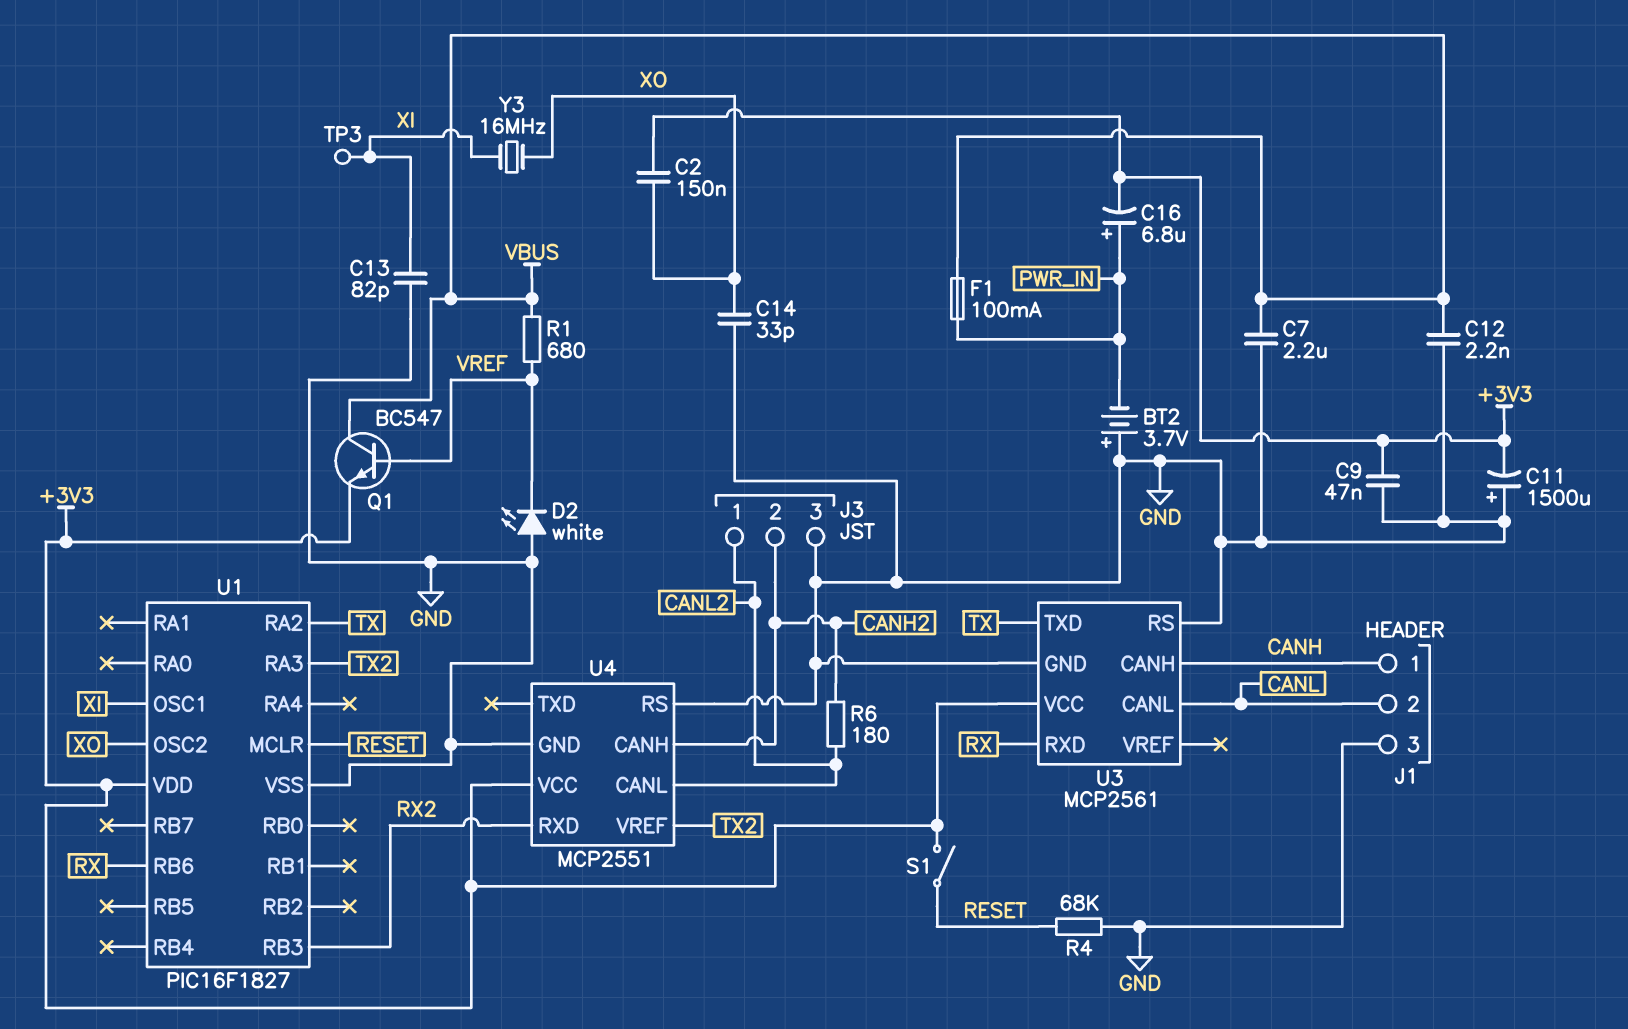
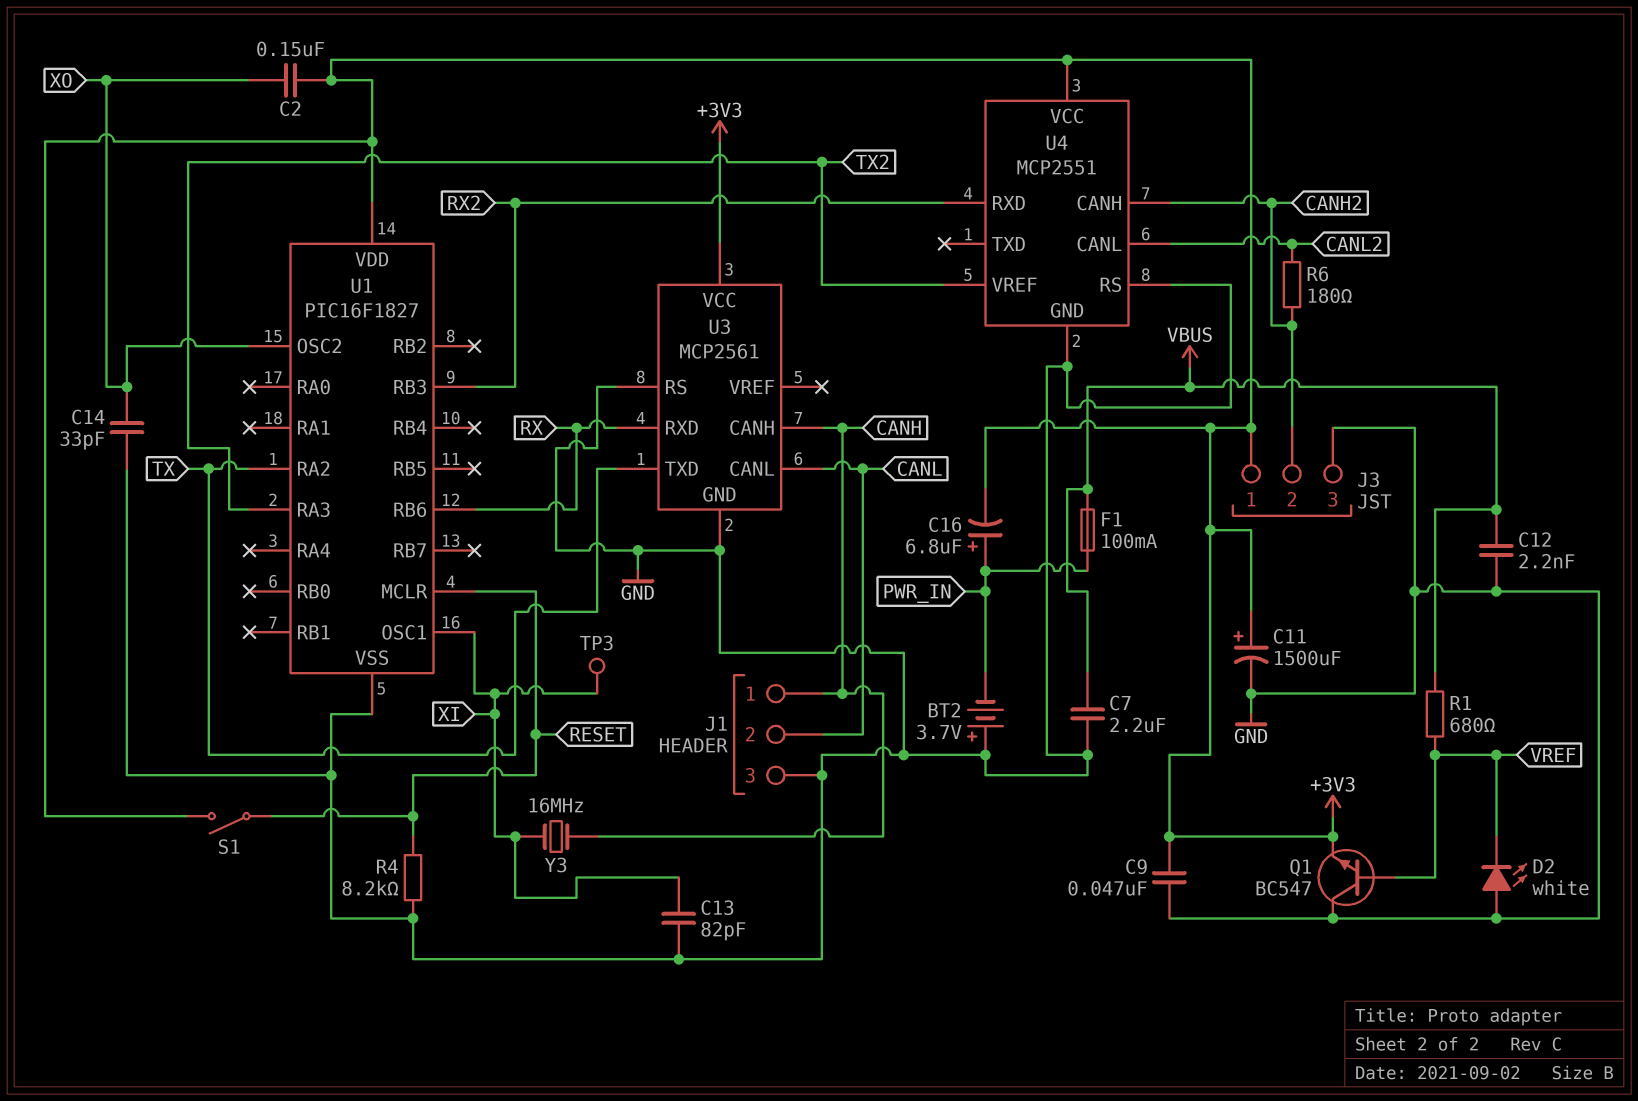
C11: 1500uF (plus GND, minus +3V3) -> 1500uF (plus +3V3, minus GND)
J3 pin 1: CANL2 -> +3V3
Q1: NPN BC547 (B VREF, C VBUS, E +3V3) -> NPN BC547 (B VREF, C GND, E +3V3)
R4: 68k (GND, RESET) -> 8.2k (GND, RESET)
Y3: 16MHz (XI, XO) -> 16MHz (CANH, XI)

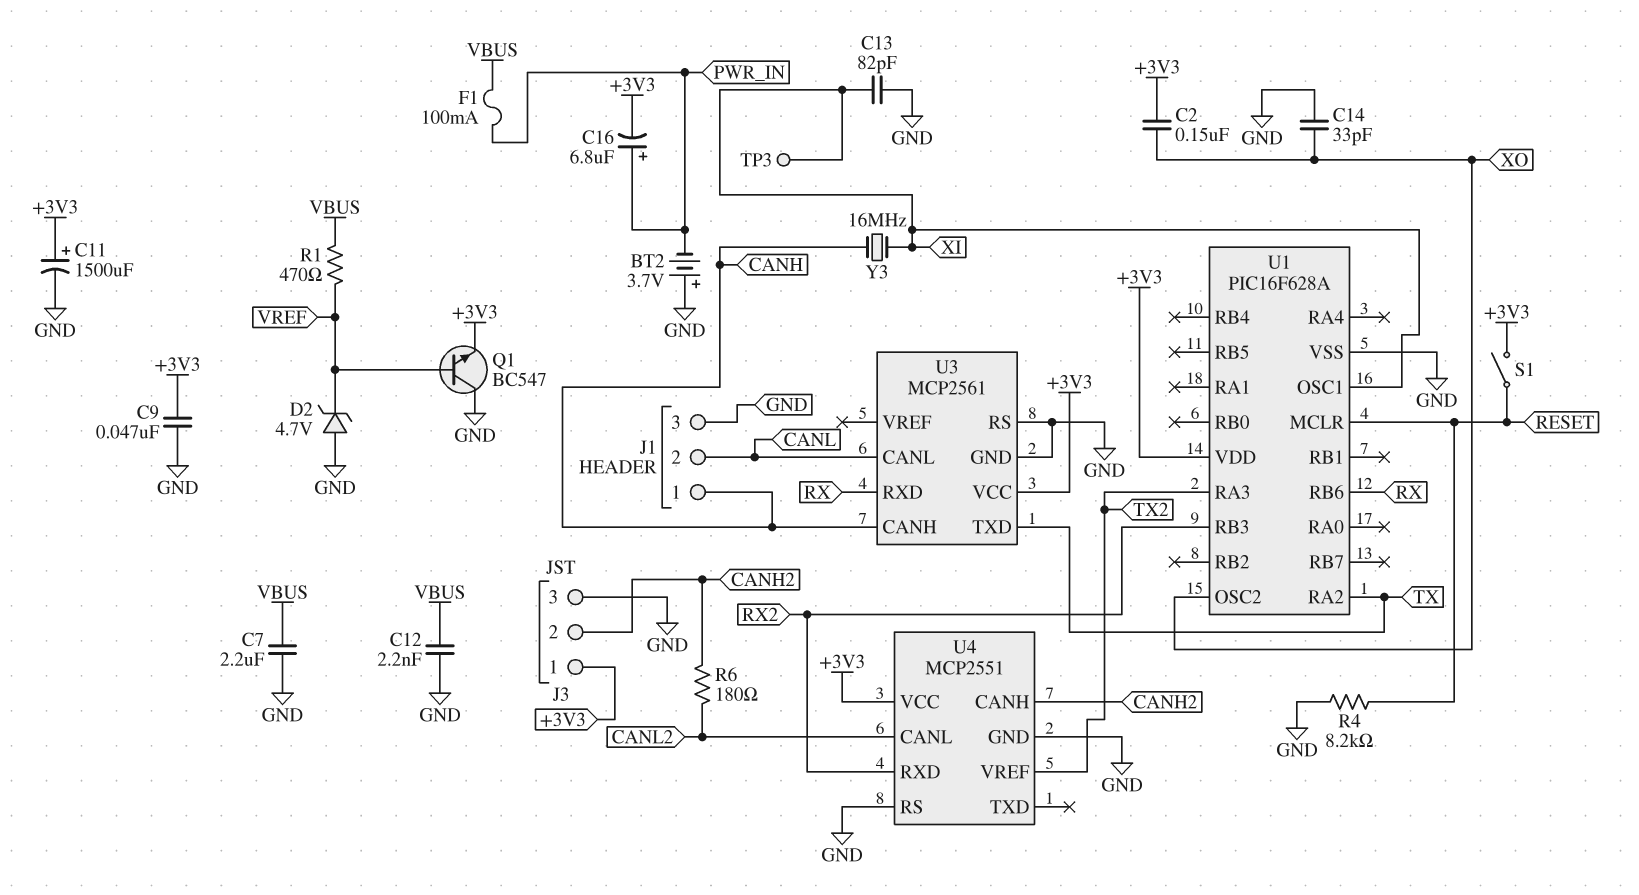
D2: LED white (A GND, K VREF) -> zener 4.7V (A GND, K VREF)
R1: 680 (VBUS, VREF) -> 470 (VBUS, VREF)
U1: PIC16F1827 -> PIC16F628A

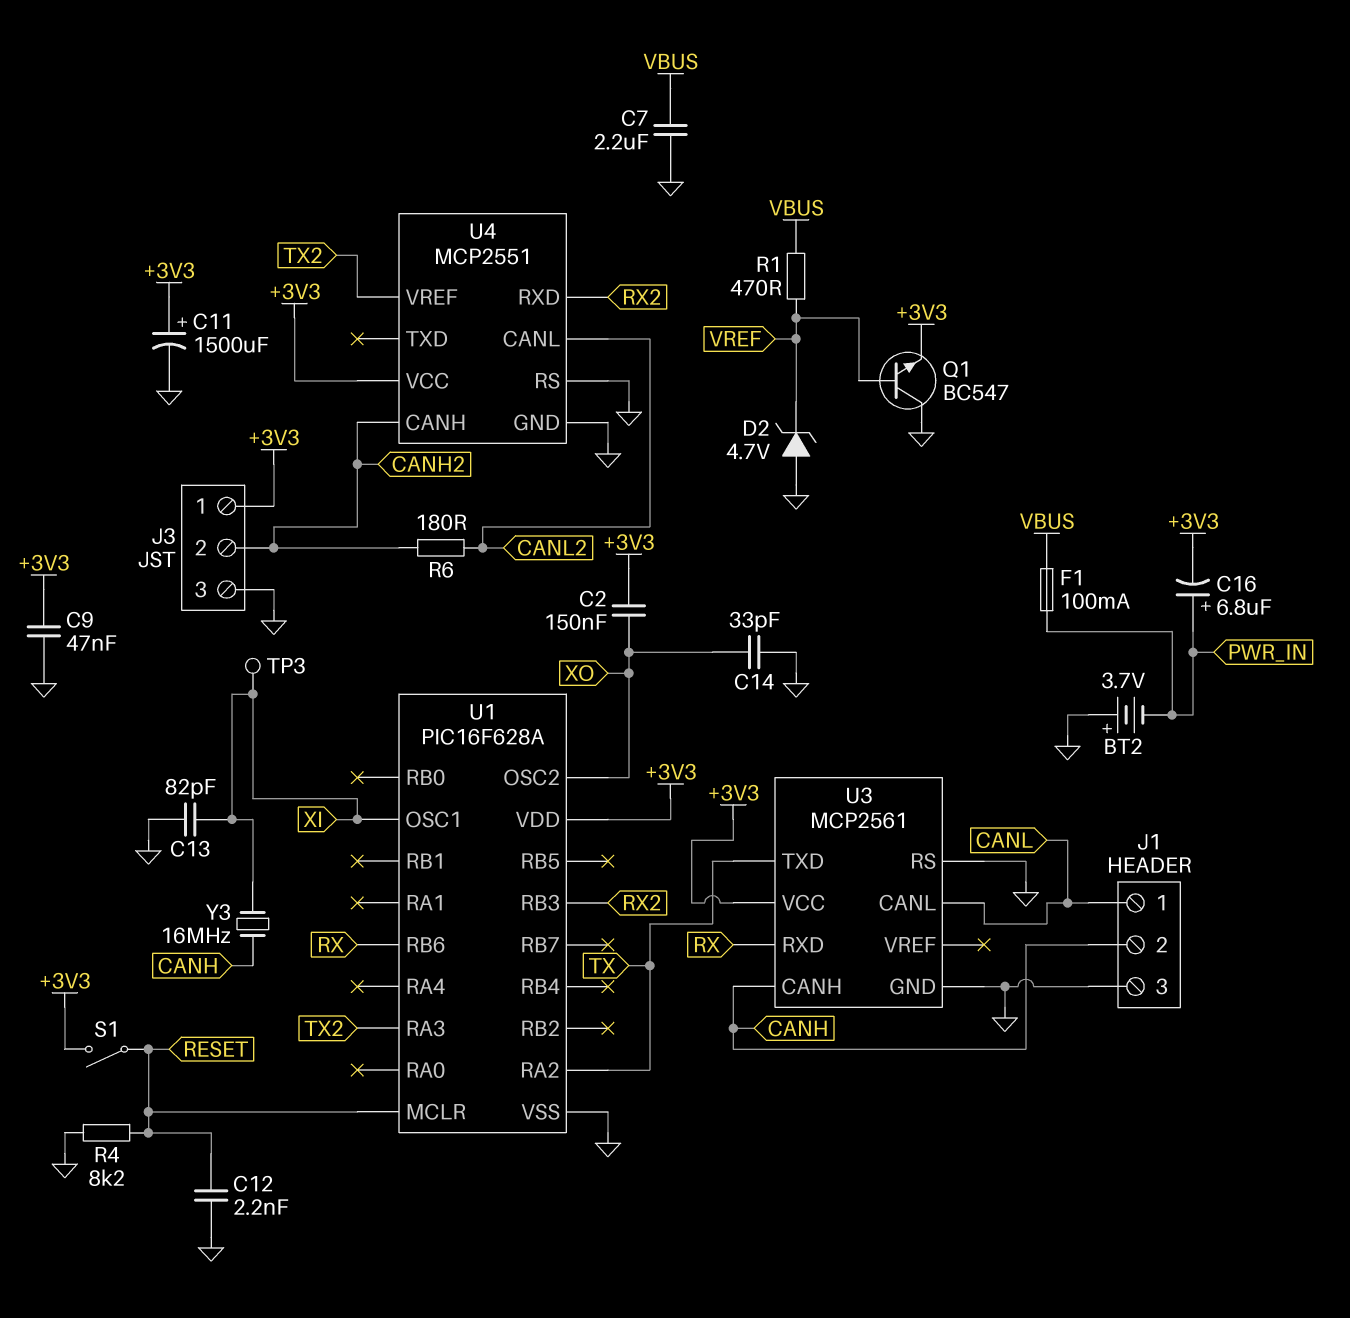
C12: 2.2nF (GND, VBUS) -> 2.2nF (GND, RESET)
J1 pin 1: CANH -> CANL
J1 pin 2: CANL -> CANH

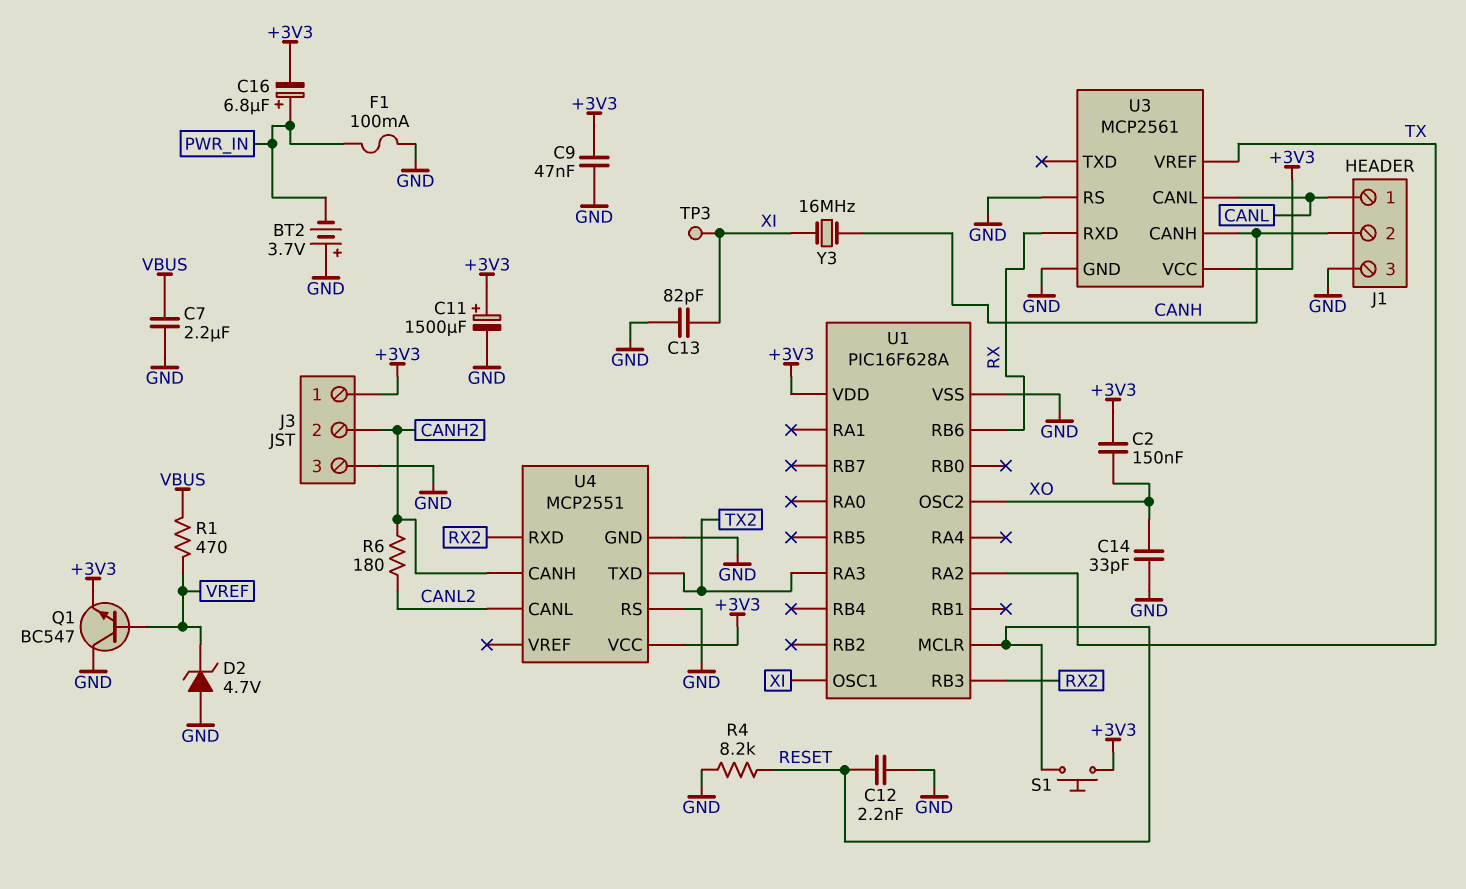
F1: 100mA (PWR_IN, VBUS) -> 100mA (GND, PWR_IN)
S1: switch (+3V3, RESET) -> button (+3V3, RESET)
U3 pin TXD: TX -> none
U3 pin VREF: none -> TX
U4 pin TXD: none -> TX2
U4 pin VREF: TX2 -> none

